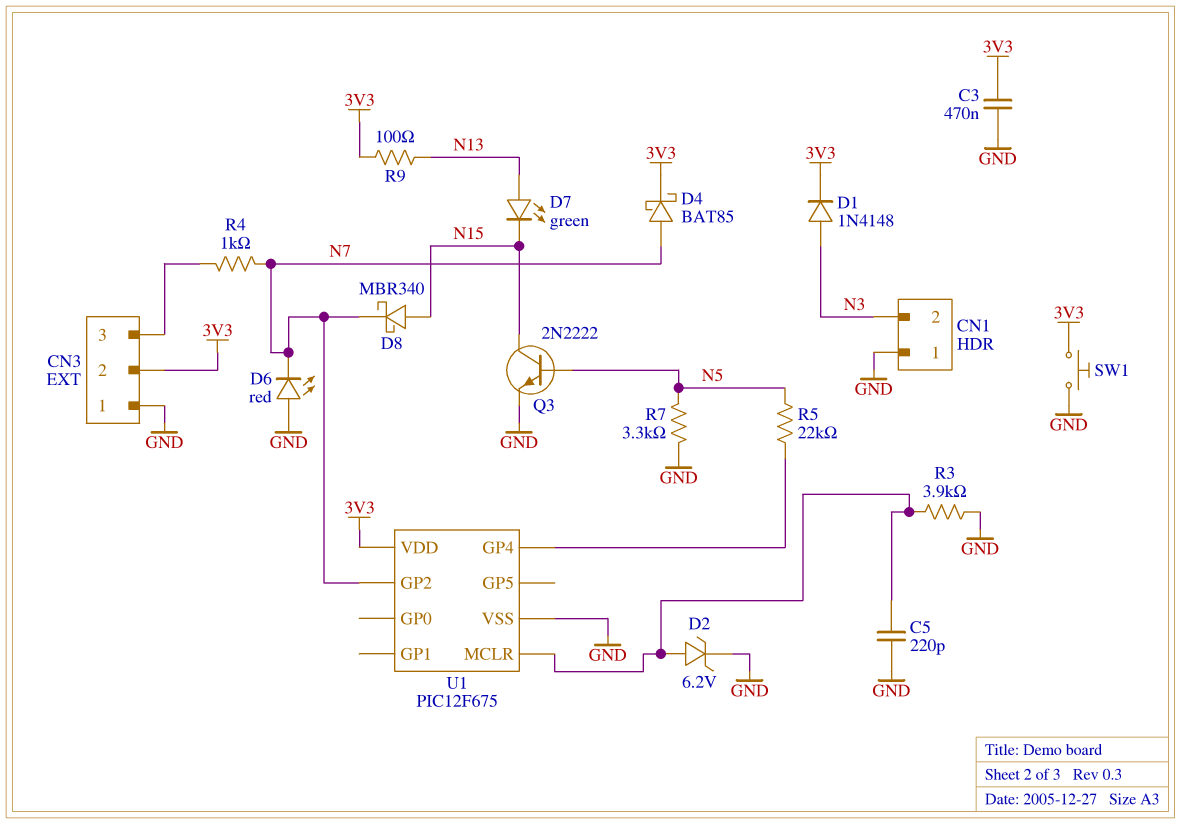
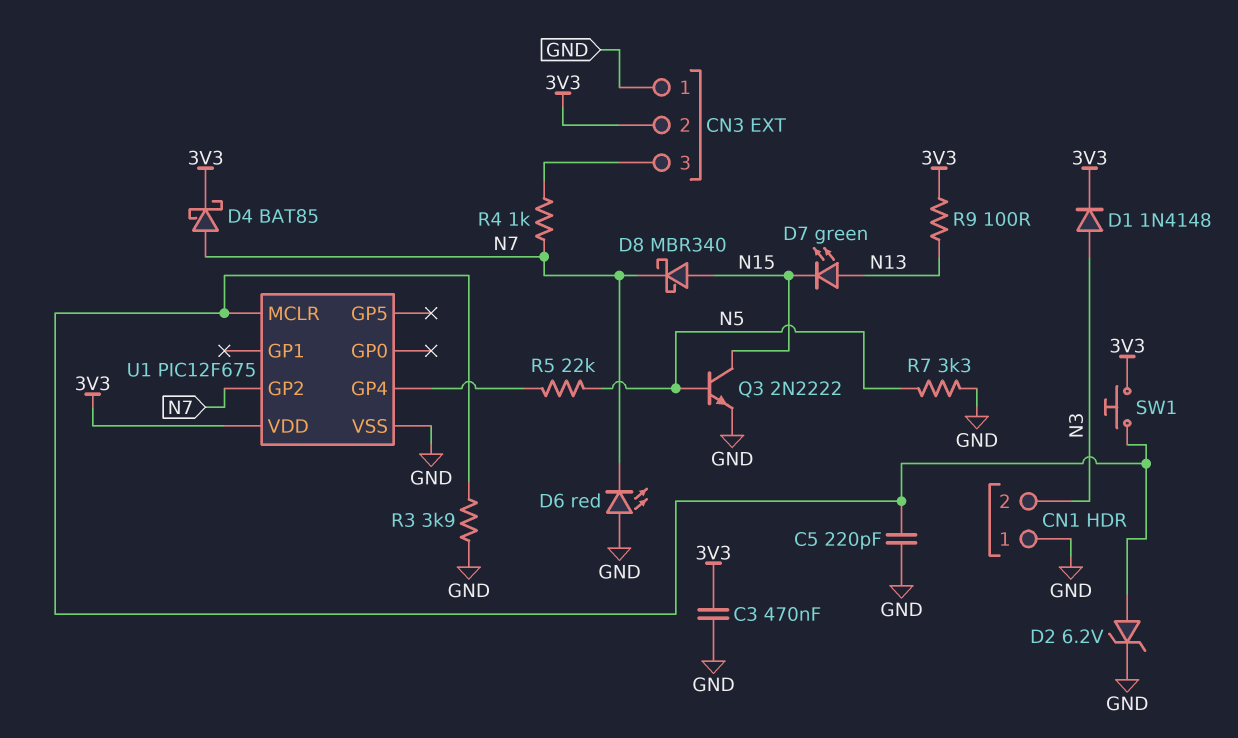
SW1: button (3V3, GND) -> button (3V3, U1/MCLR)

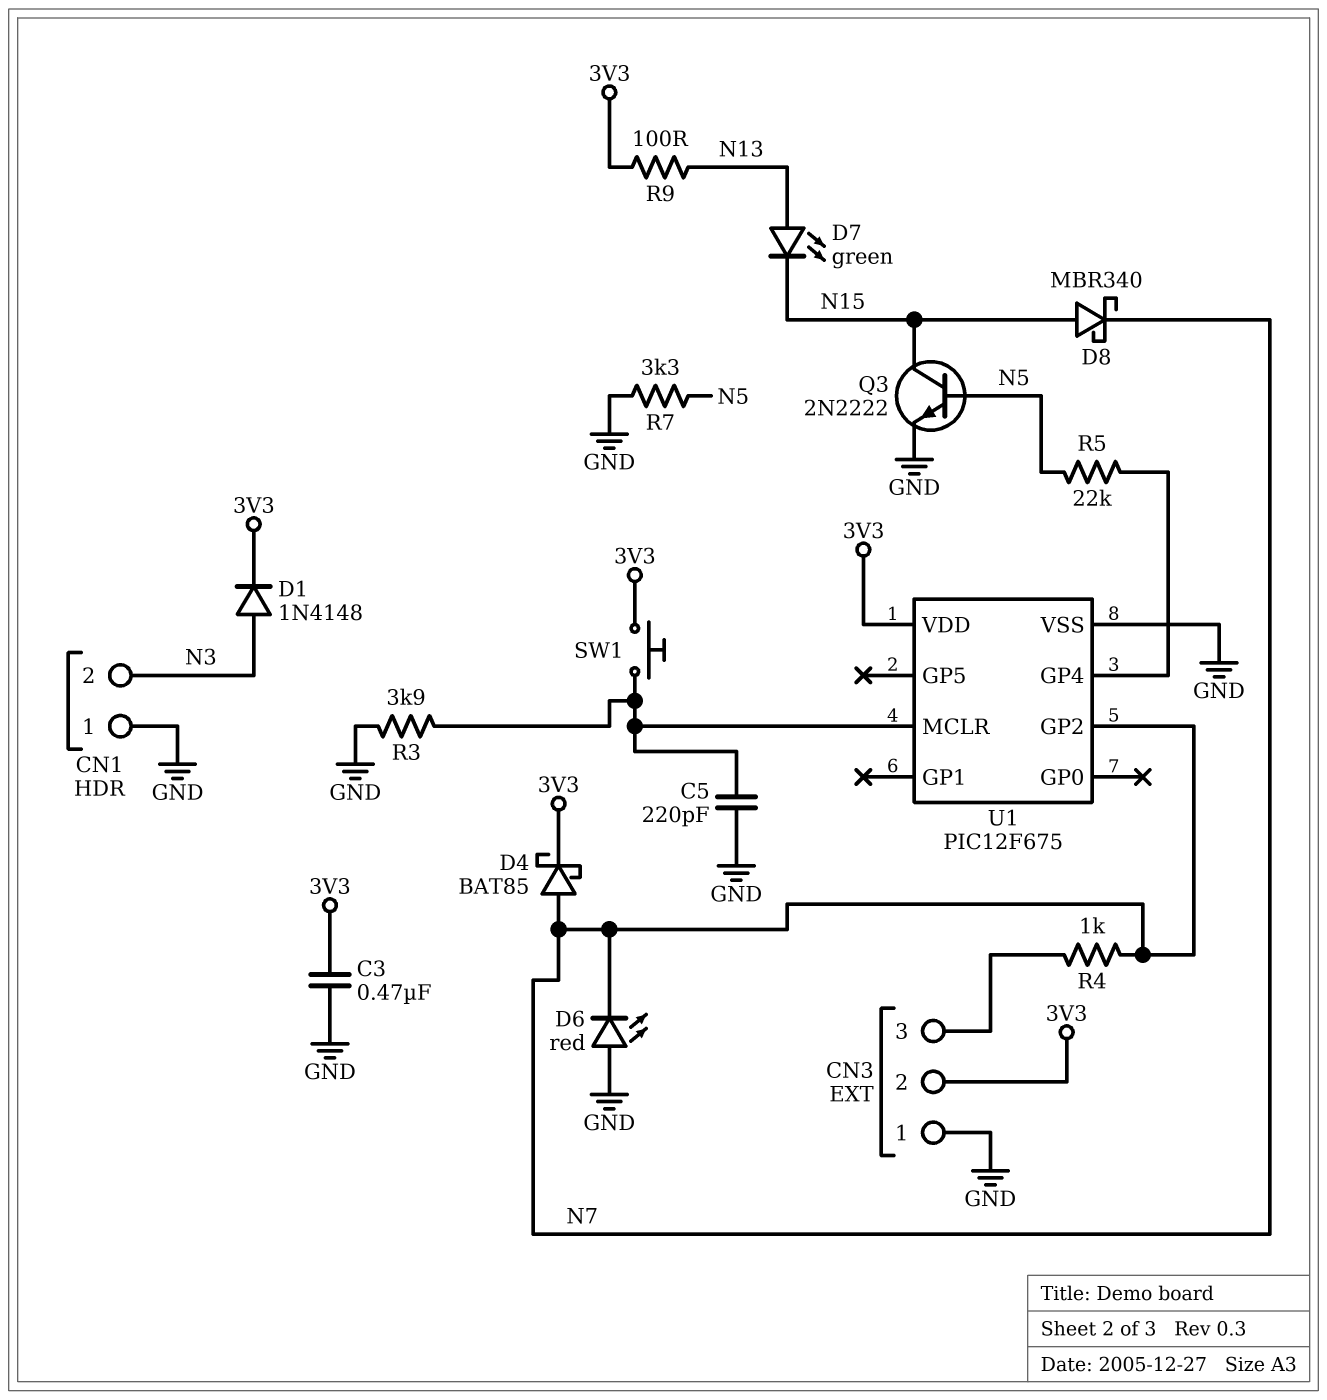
D2: zener 6.2V (A U1/MCLR, K GND) -> none

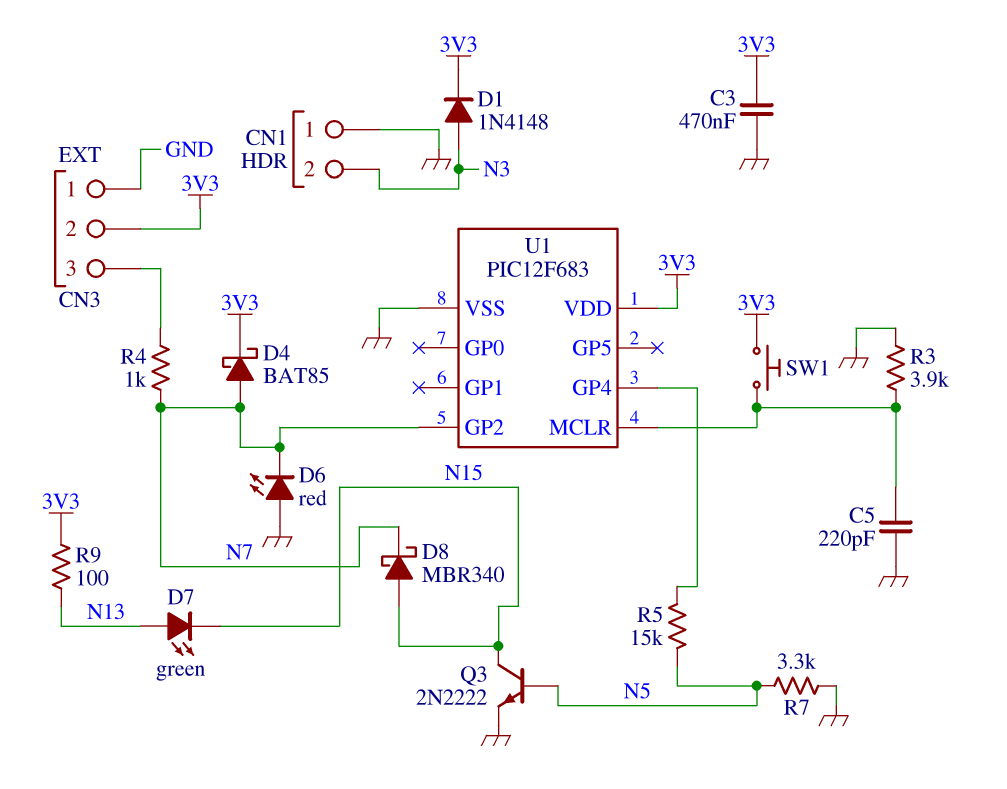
R5: 22k (N5, U1/GP4) -> 15k (N5, U1/GP4)
U1: PIC12F675 -> PIC12F683

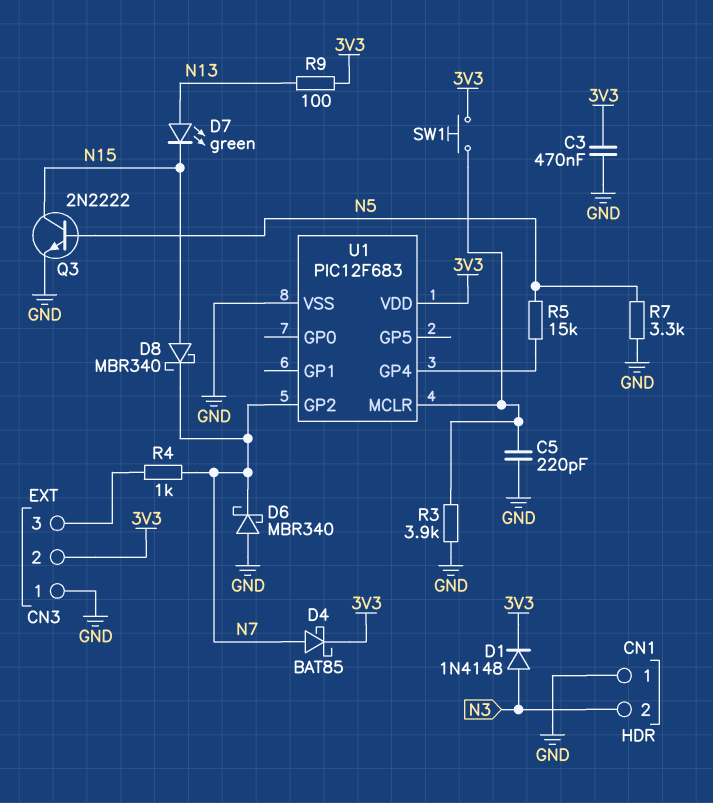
D6: LED red (A GND, K N7) -> schottky MBR340 (A GND, K N7)

